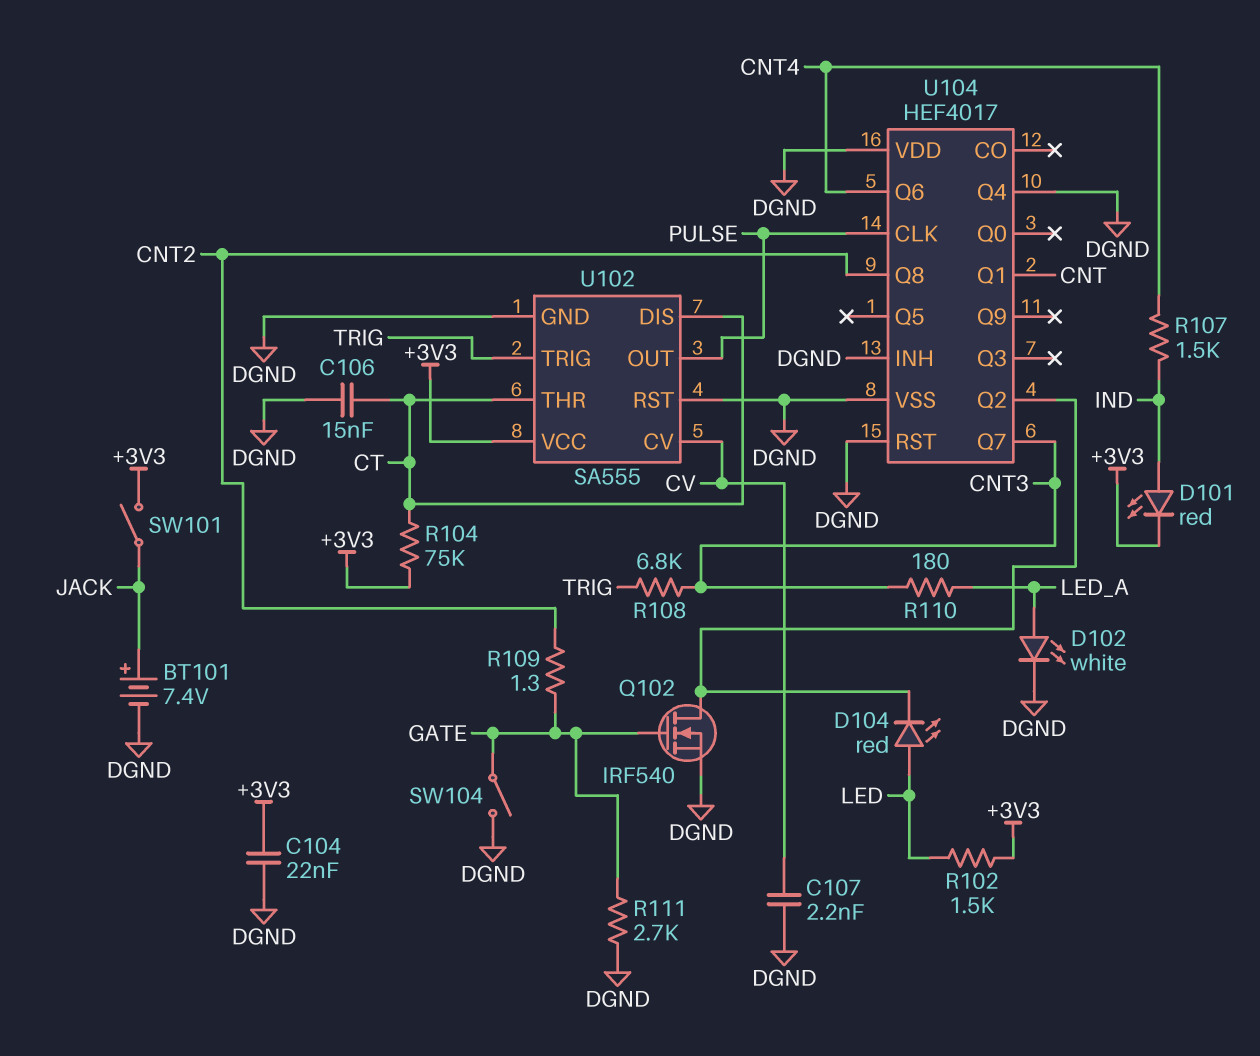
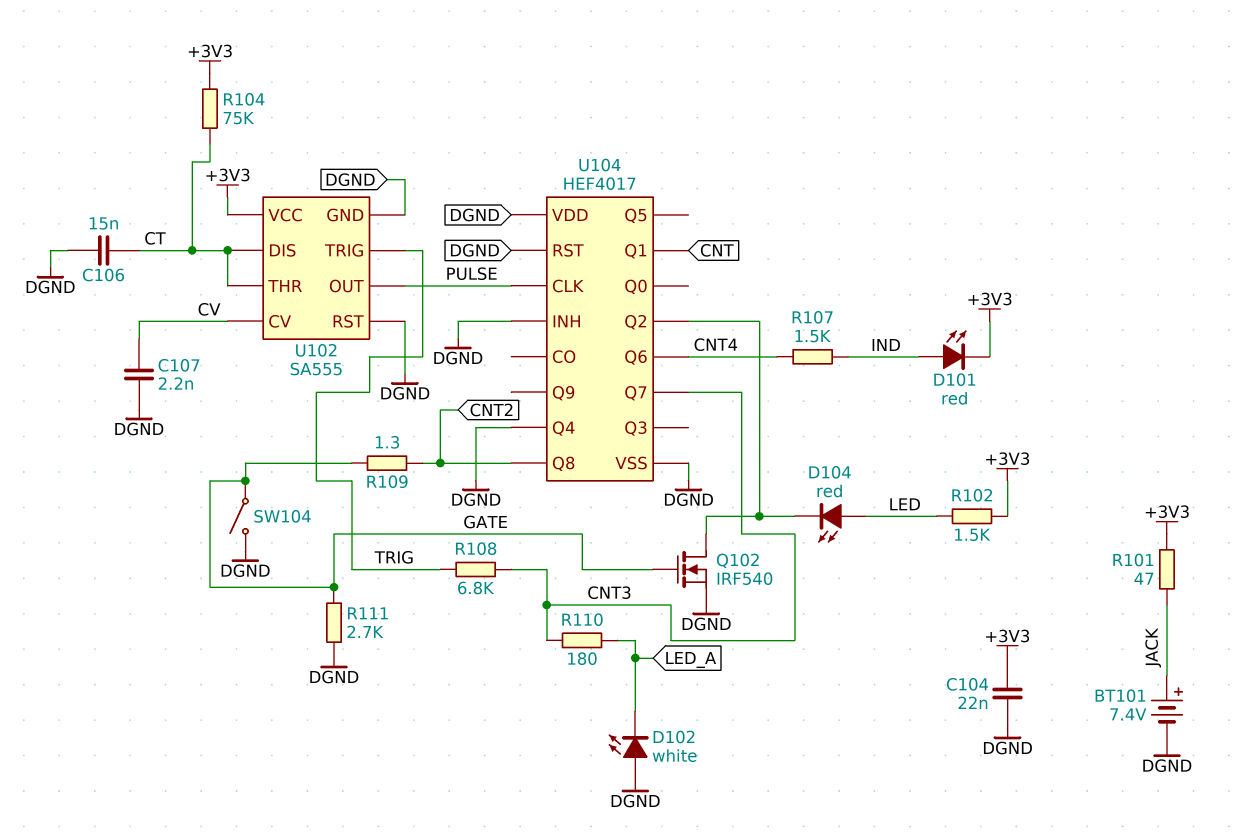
D102: LED white (A LED_A, K DGND) -> LED white (A DGND, K LED_A)
R101: none -> 47 (+3V3, JACK)
SW101: switch (+3V3, JACK) -> none

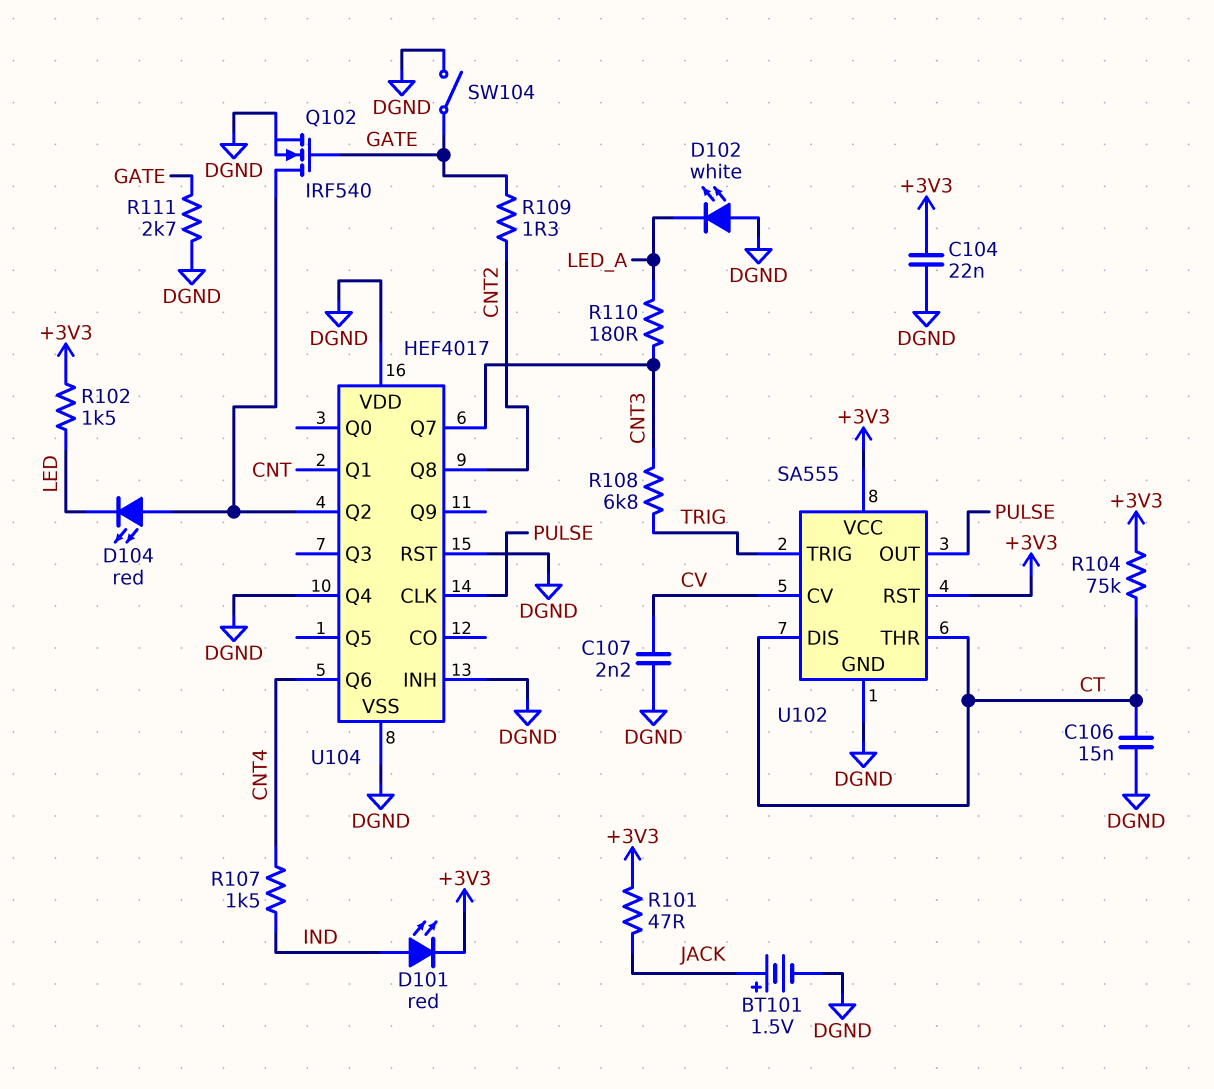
BT101: 7.4V (plus JACK, minus DGND) -> 1.5V (plus JACK, minus DGND)
D104: LED red (A LED, K U104/Q2) -> LED red (A U104/Q2, K LED)
U102 pin RST: DGND -> +3V3

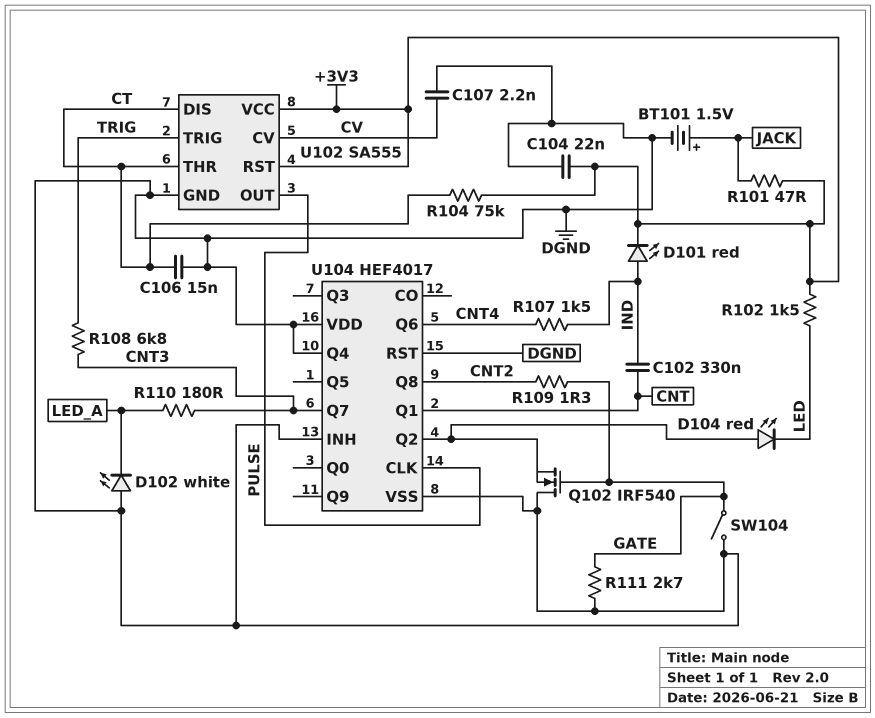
C102: none -> 330nF (CNT, IND)
Q102: NMOS IRF540 (G GATE, D U104/Q2, S DGND) -> NMOS IRF540 (G GATE, D DGND, S U104/Q2)

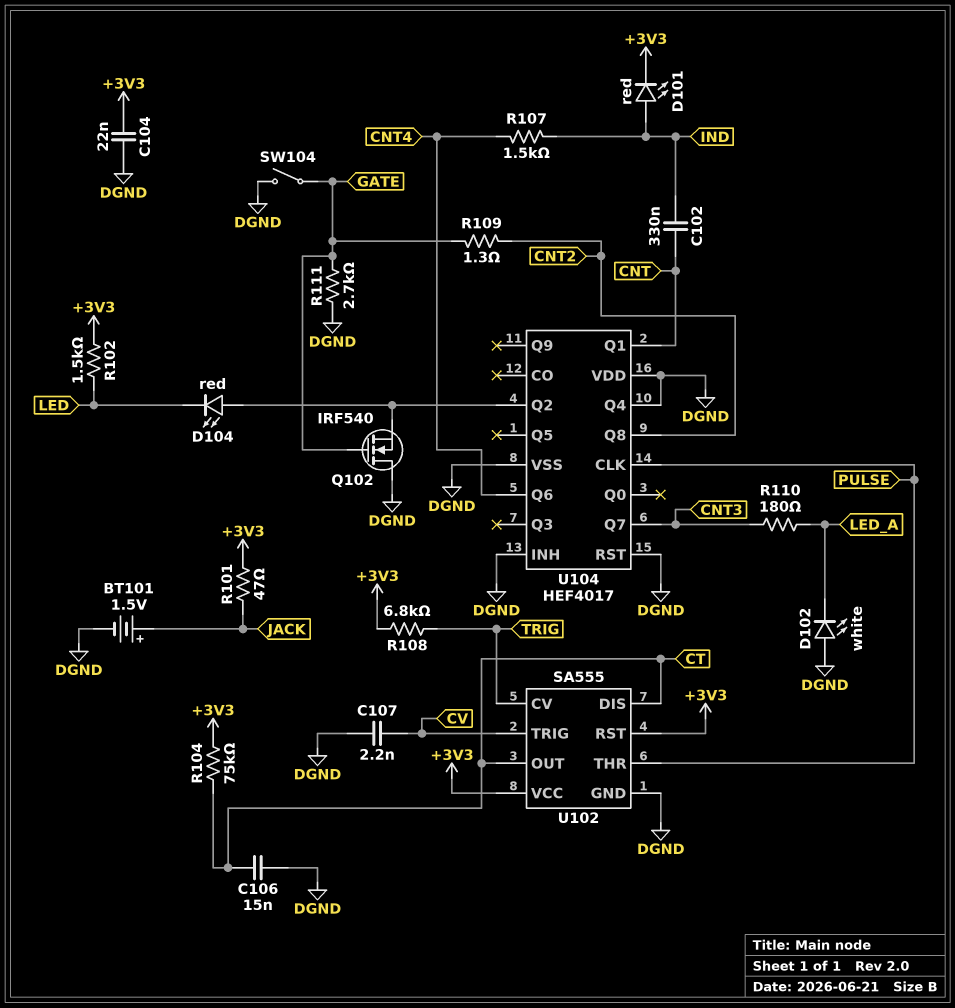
R108: 6.8k (CNT3, TRIG) -> 6.8k (+3V3, TRIG)
U102 pin CV: CV -> TRIG
U102 pin OUT: PULSE -> CT
U102 pin THR: CT -> PULSE
U102 pin TRIG: TRIG -> CV

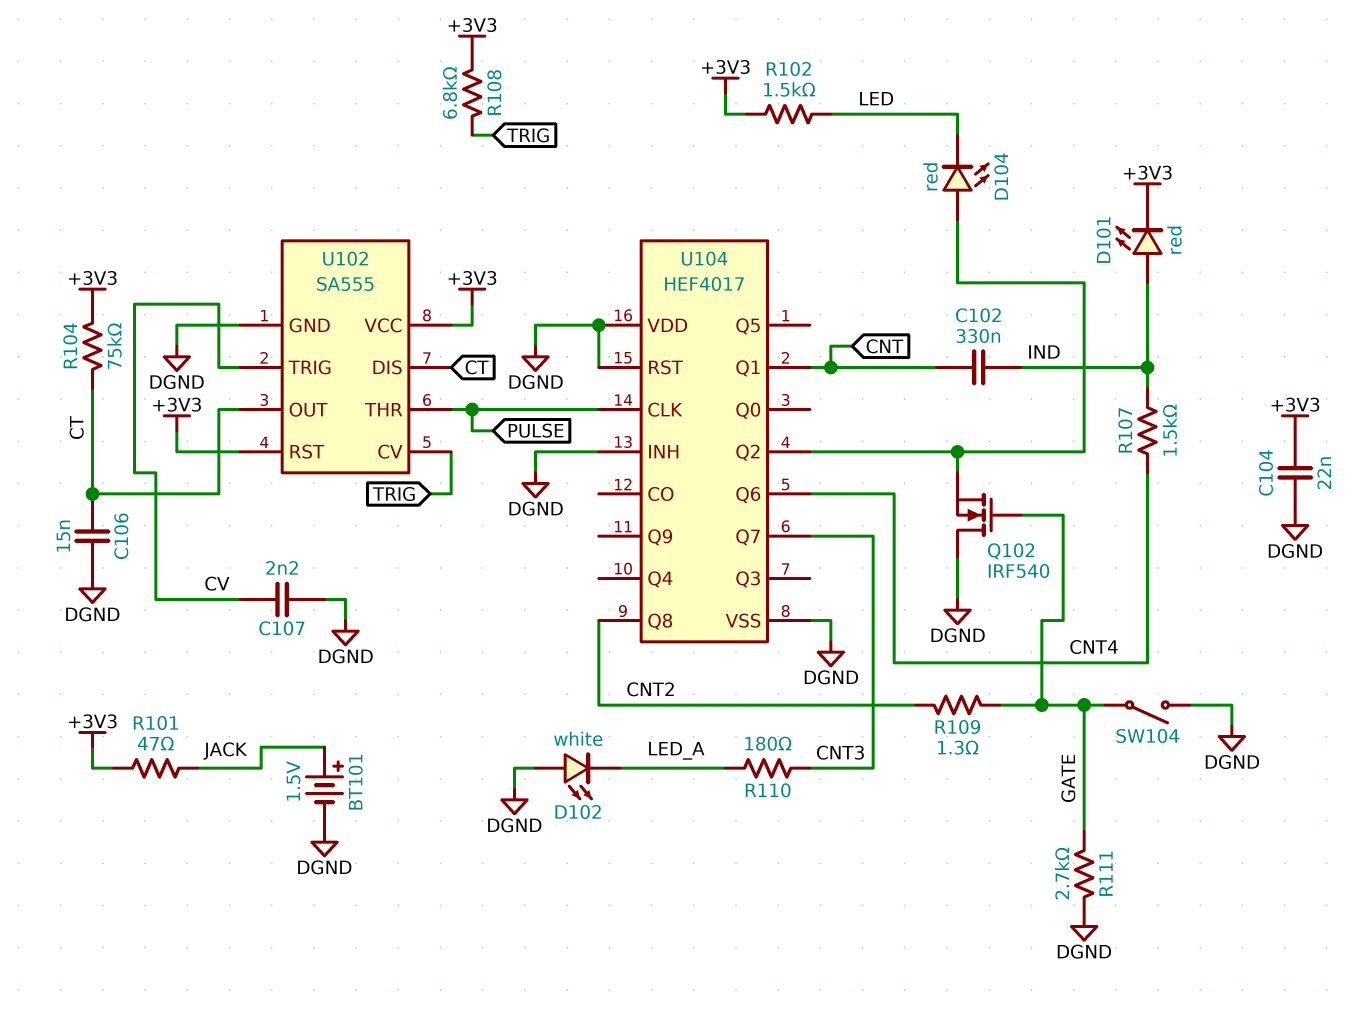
U104 pin Q4: DGND -> none

